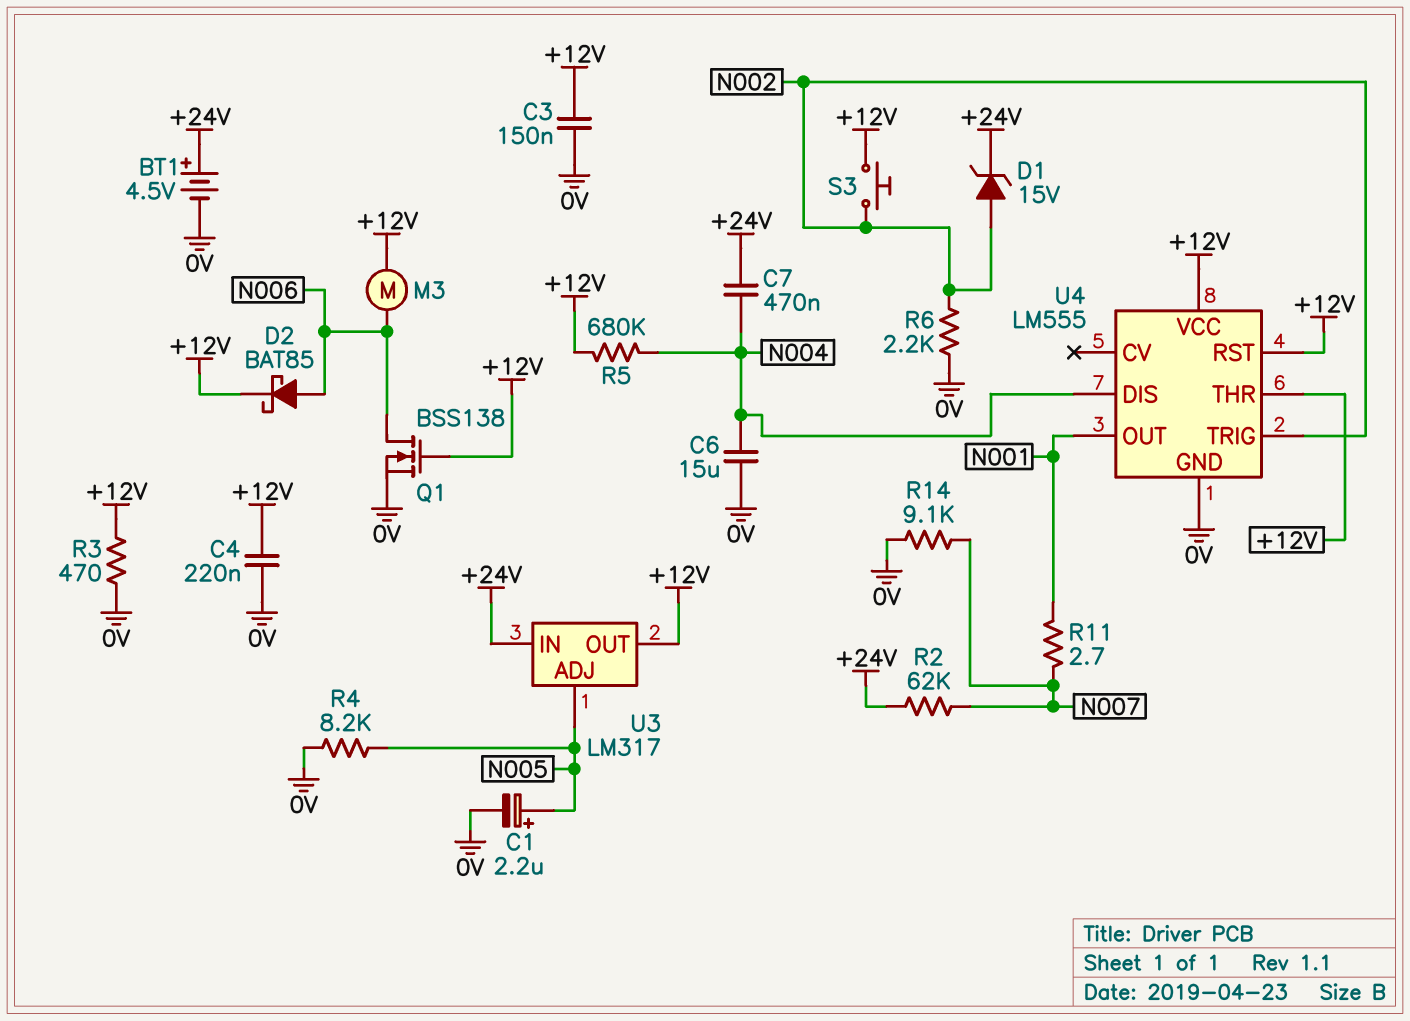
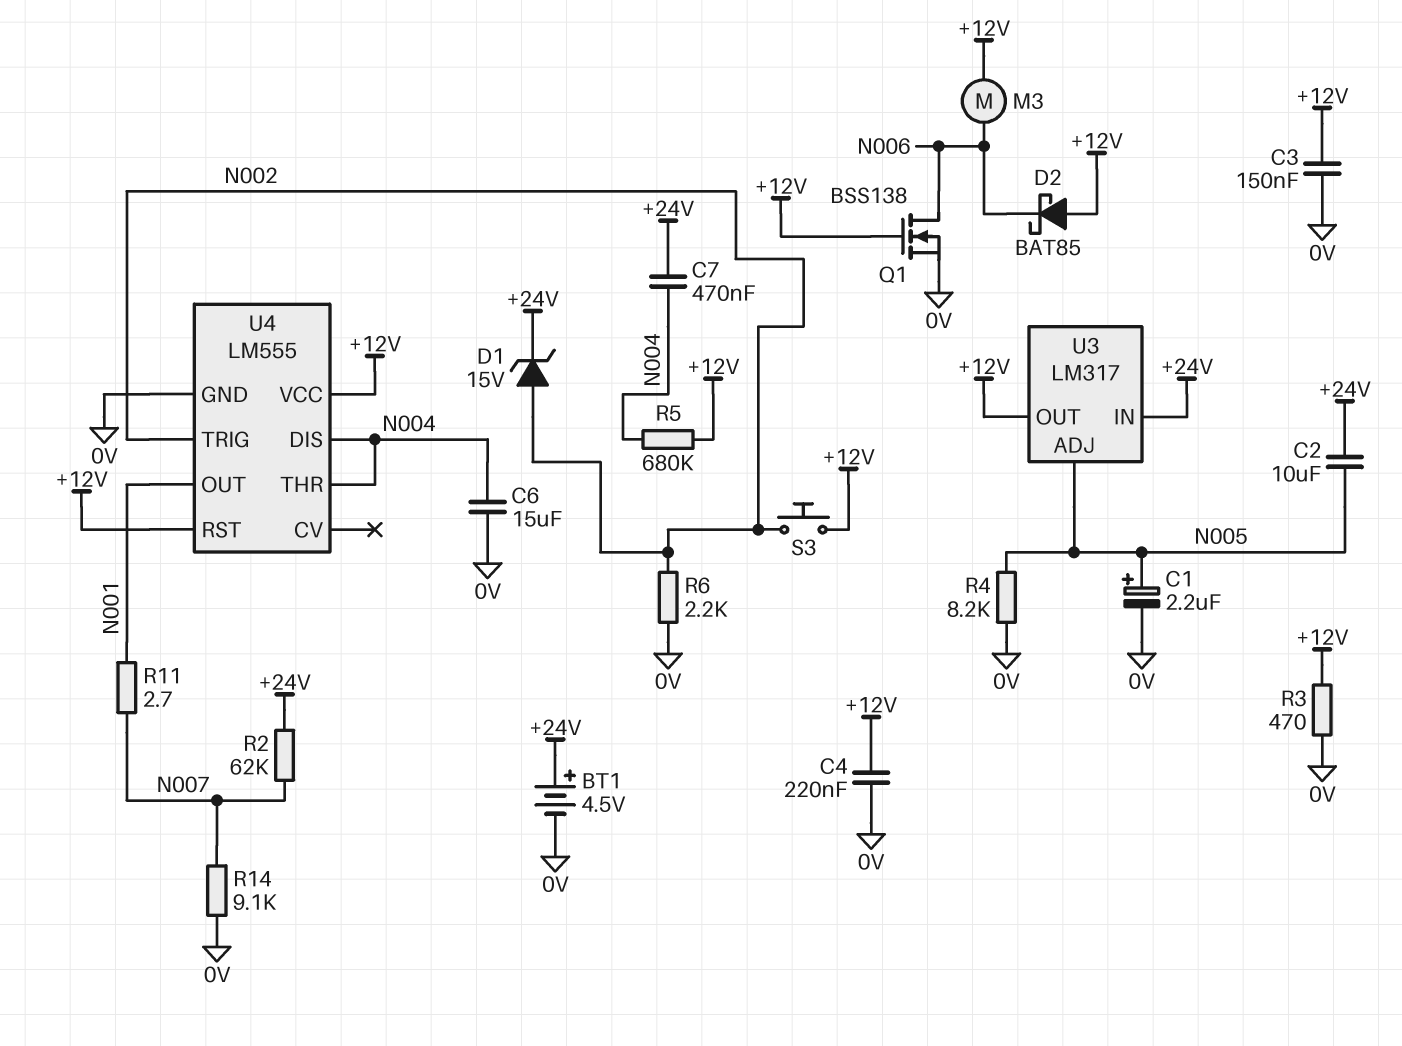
C2: none -> 10uF (+24V, N005)
D2: schottky BAT85 (A N006, K +12V) -> schottky BAT85 (A +12V, K N006)
U4 pin THR: +12V -> N004

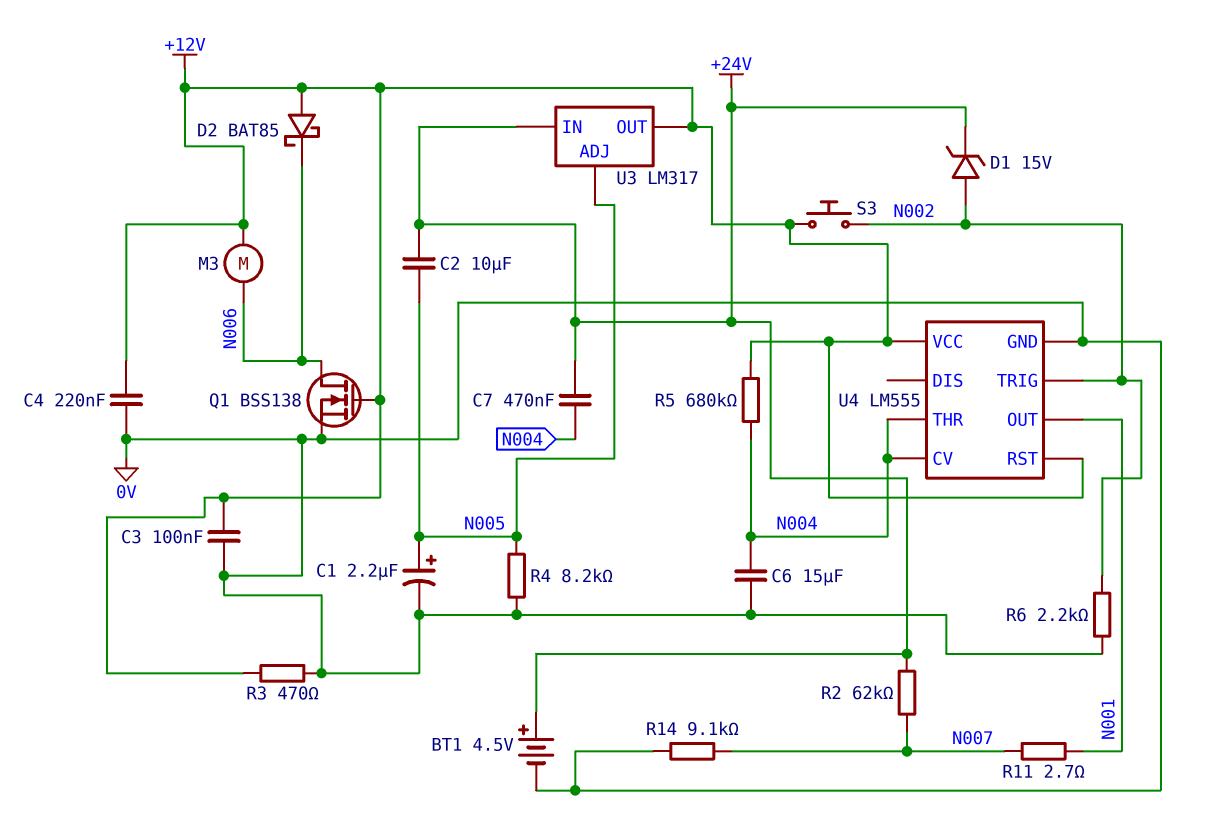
C3: 150nF (+12V, 0V) -> 100nF (+12V, 0V)
U4 pin CV: none -> N004
U4 pin DIS: N004 -> none

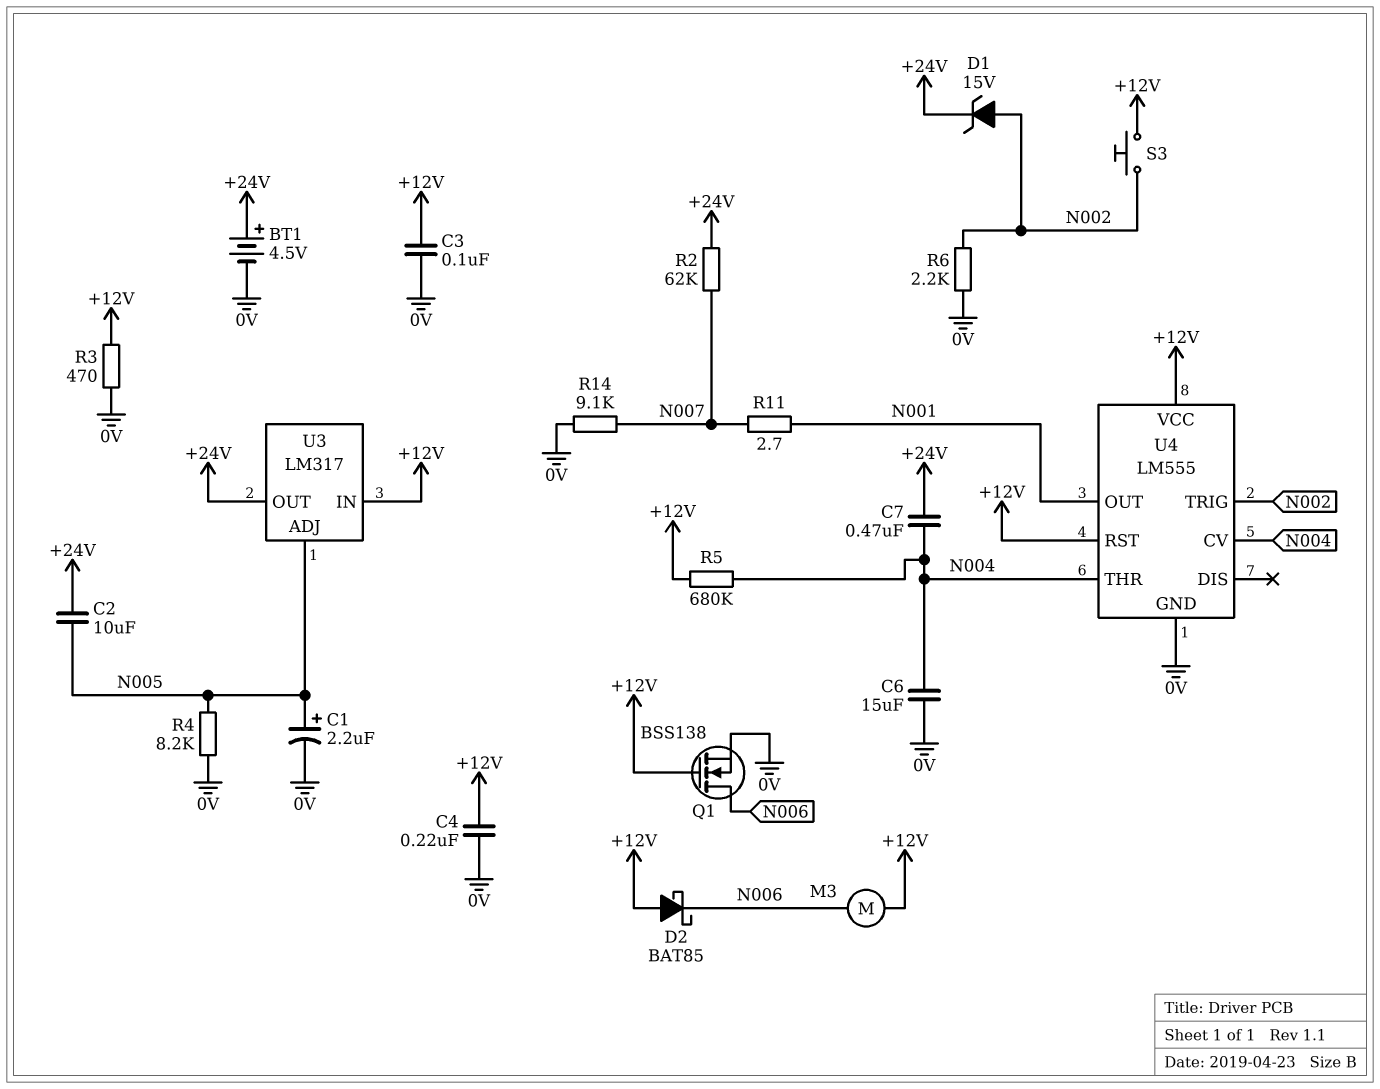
U3 pin IN: +24V -> +12V
U3 pin OUT: +12V -> +24V

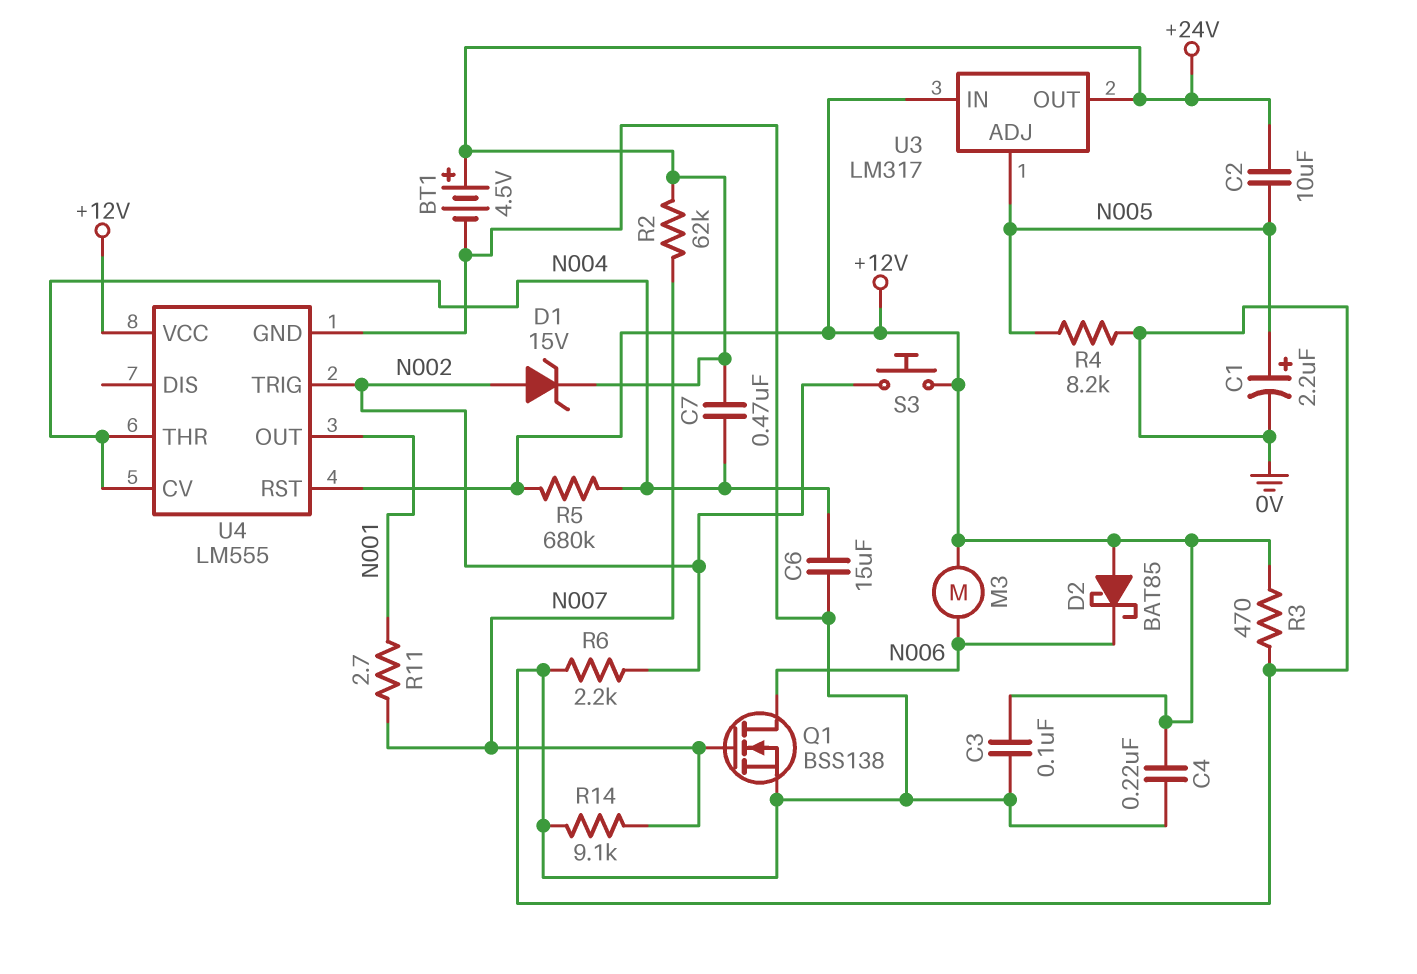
Q1: NMOS BSS138 (G +12V, D N006, S 0V) -> NMOS BSS138 (G N007, D N006, S 0V)

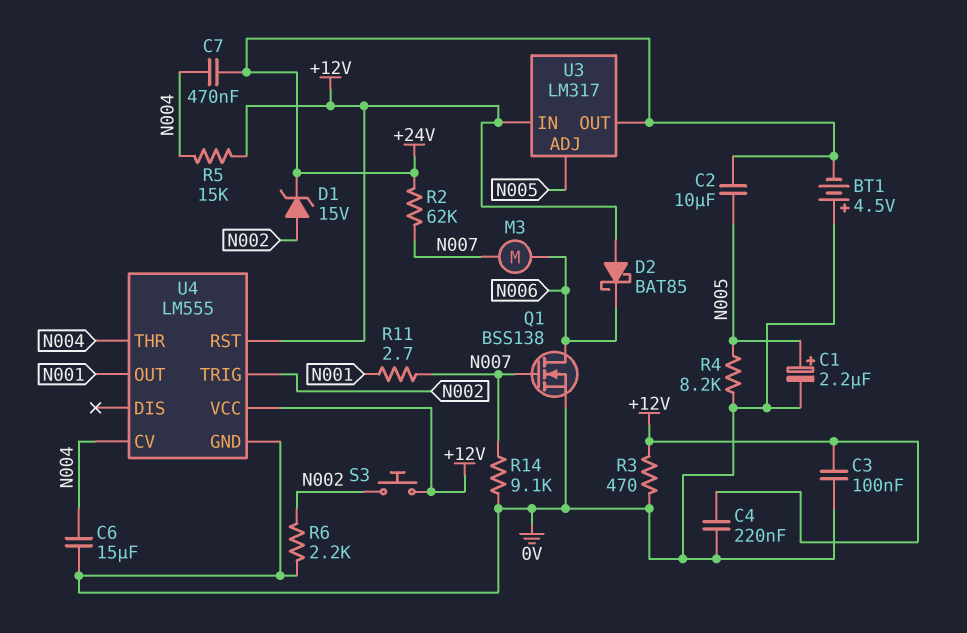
BT1: 4.5V (plus +24V, minus 0V) -> 4.5V (plus 0V, minus +24V)
M3: motor (+12V, N006) -> motor (N006, N007)
R5: 680k (+12V, N004) -> 15k (+12V, N004)

